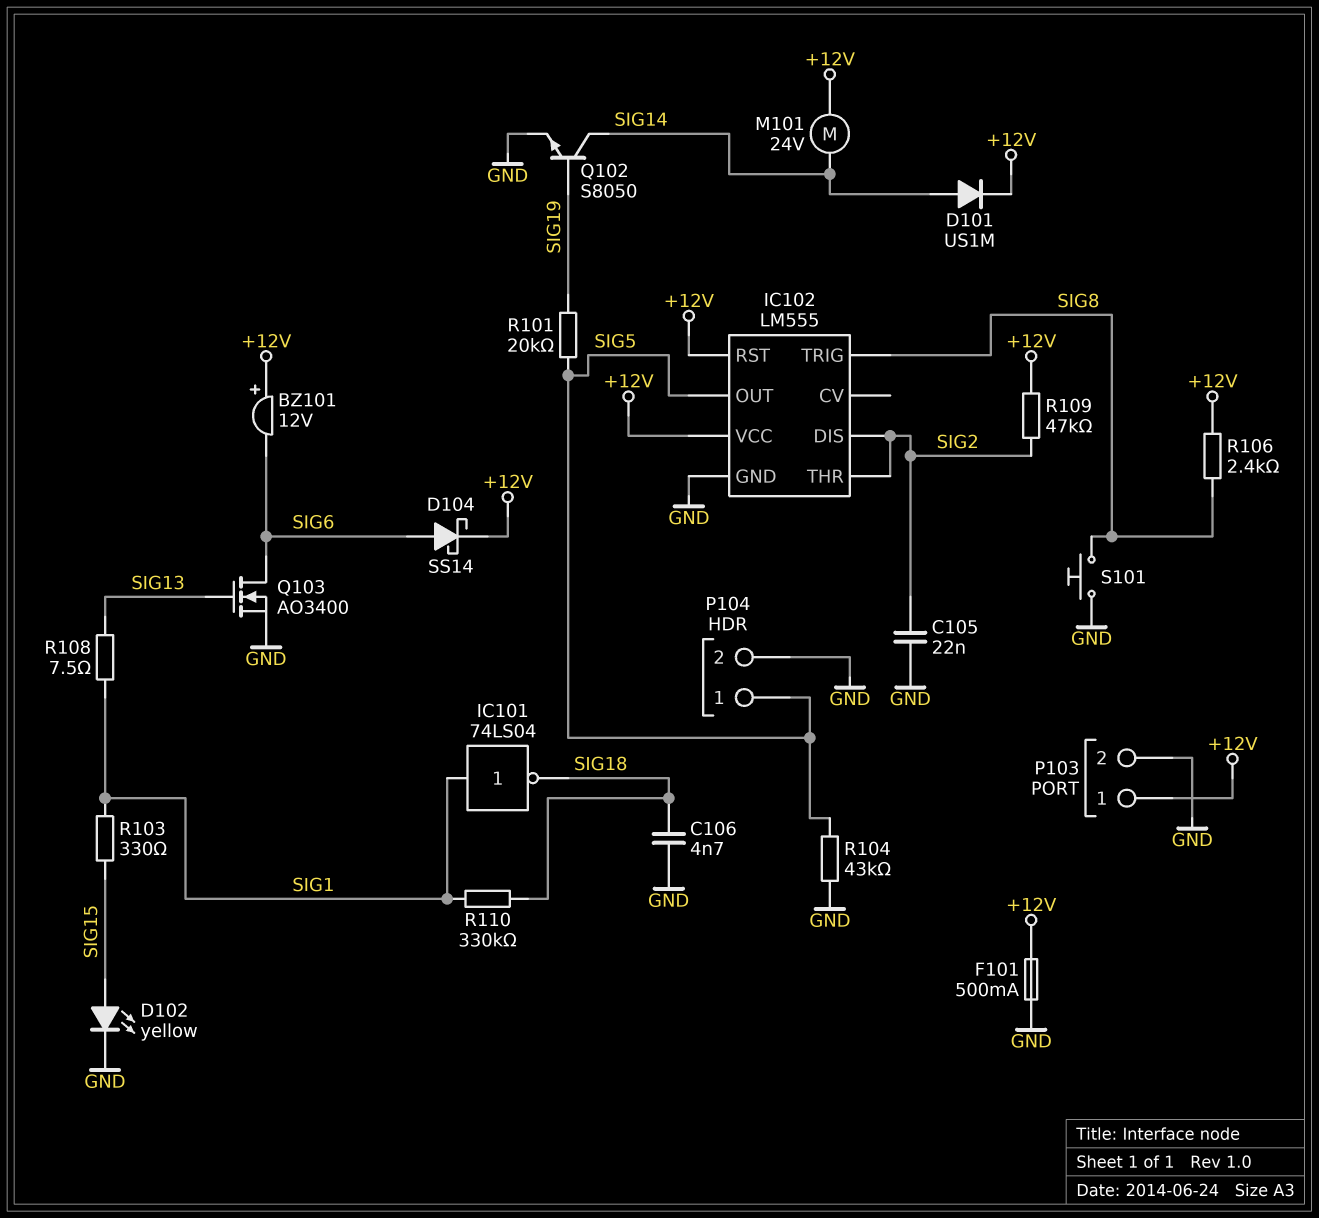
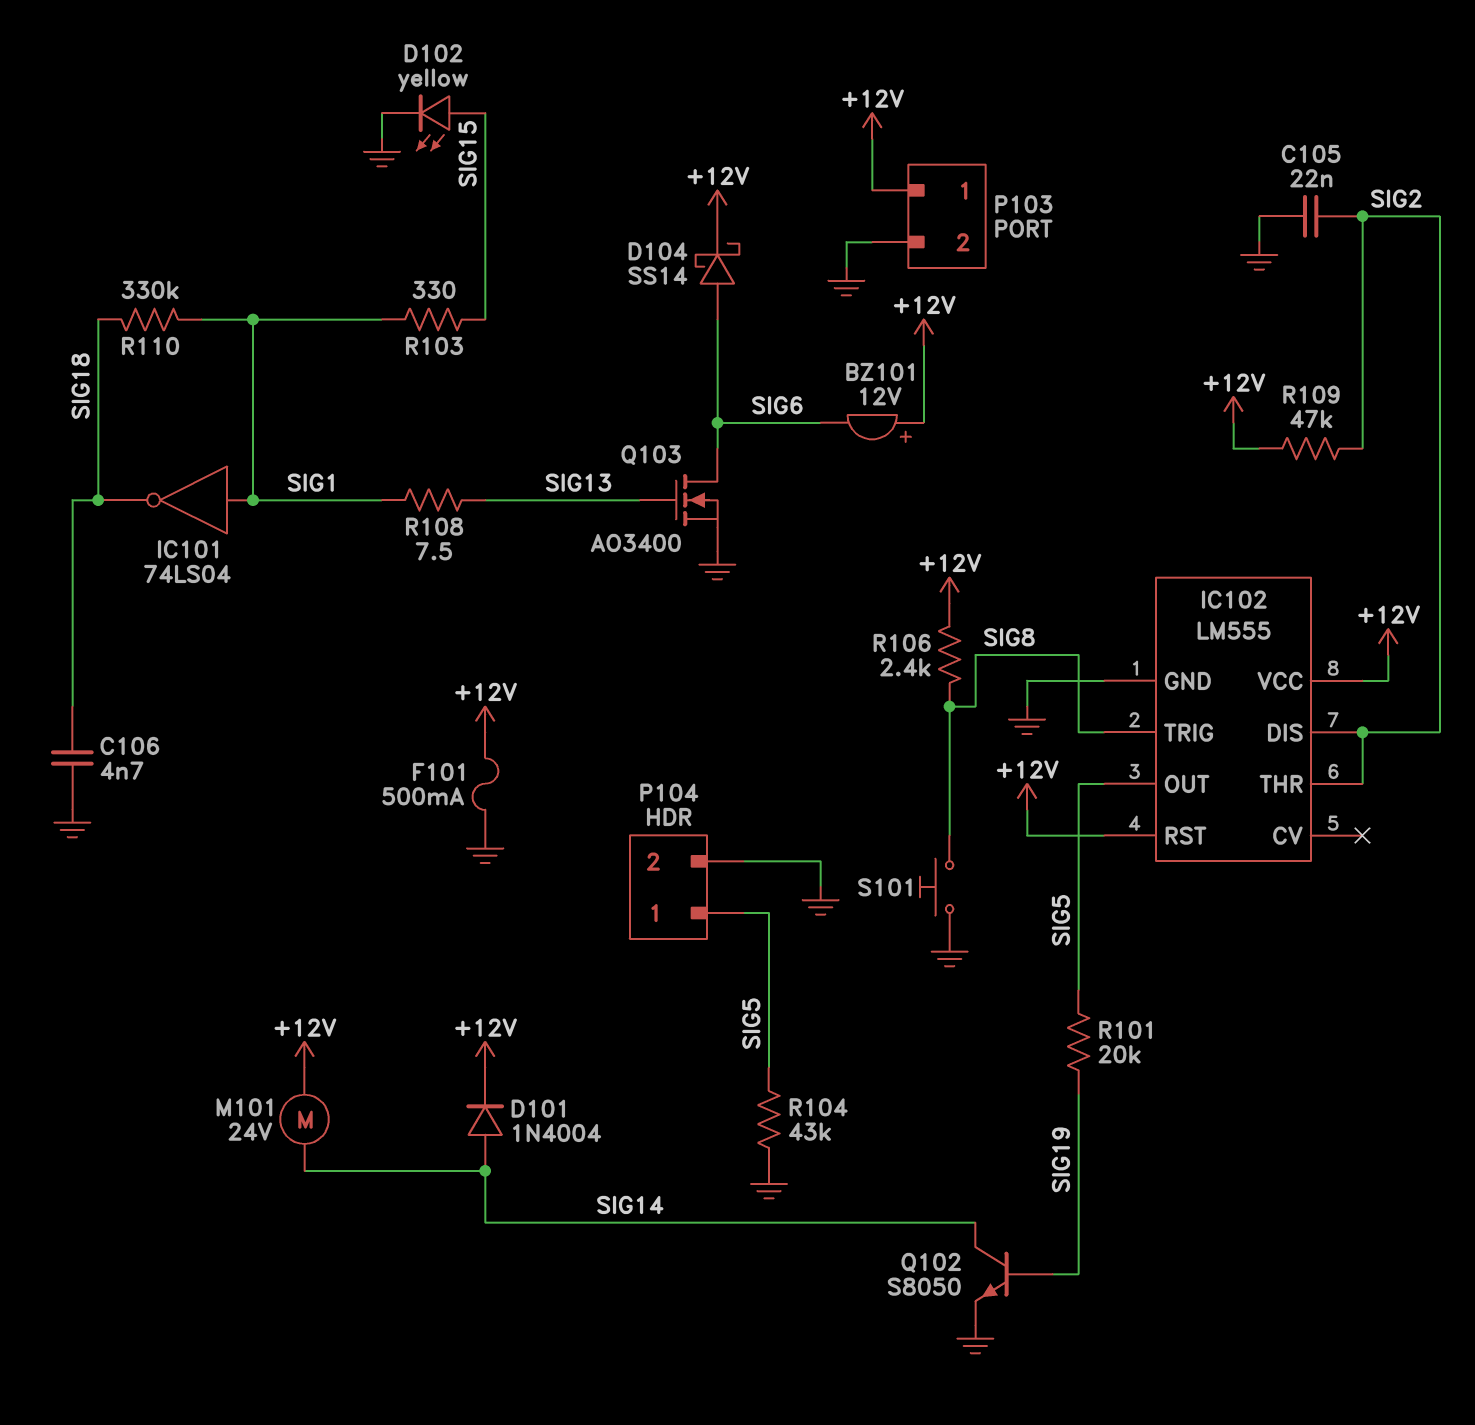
D101: diode US1M (A SIG14, K +12V) -> diode 1N4004 (A SIG14, K +12V)

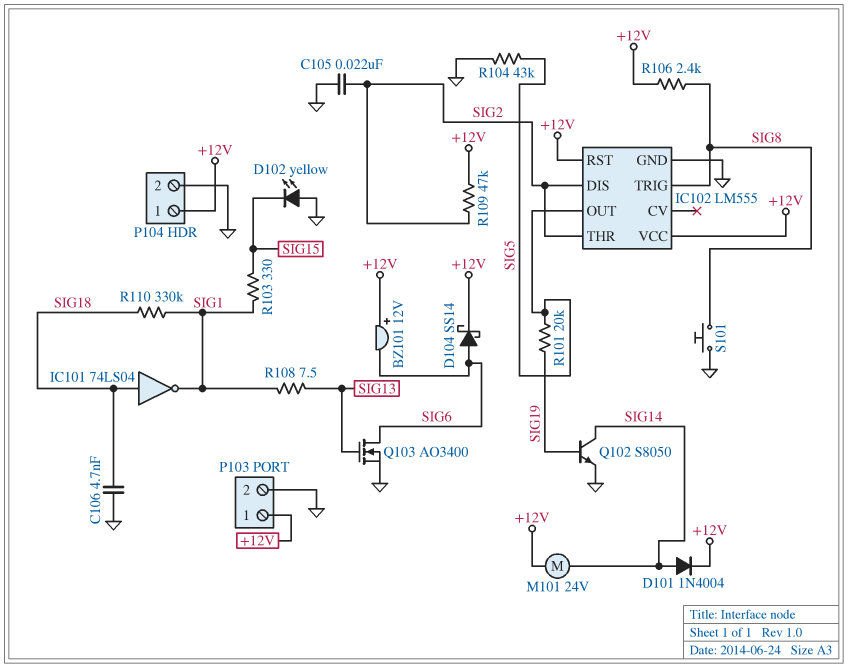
D102: LED yellow (A SIG15, K GND) -> LED yellow (A GND, K SIG15)
F101: 500mA (+12V, GND) -> none
IC101: NOT 74LS04 (in SIG1, out SIG18) -> NOT 74LS04 (in SIG18, out SIG1)
P104 pin 1: SIG5 -> +12V

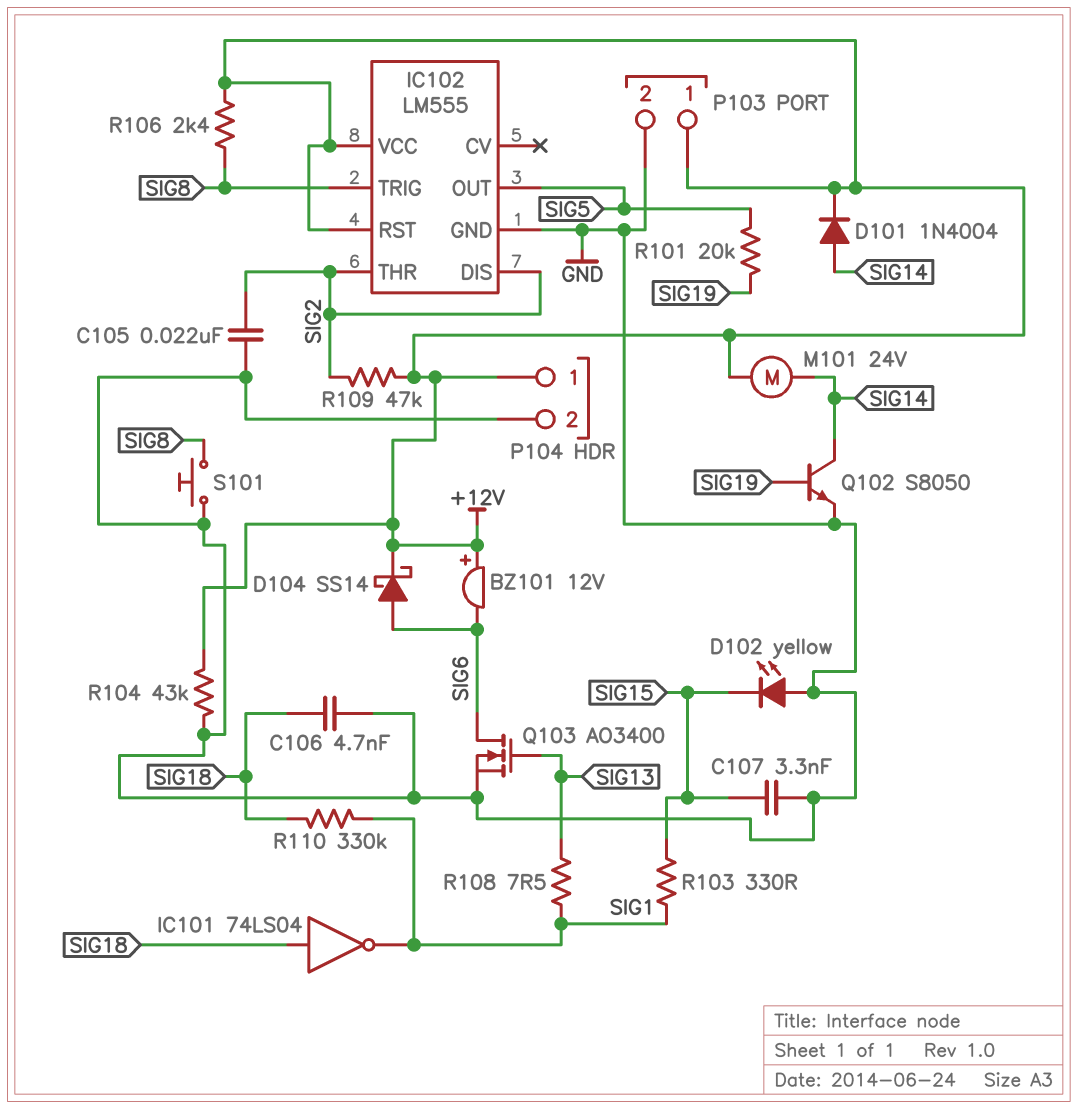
C107: none -> 3.3nF (GND, SIG15)
R104: 43k (GND, SIG5) -> 43k (+12V, GND)

